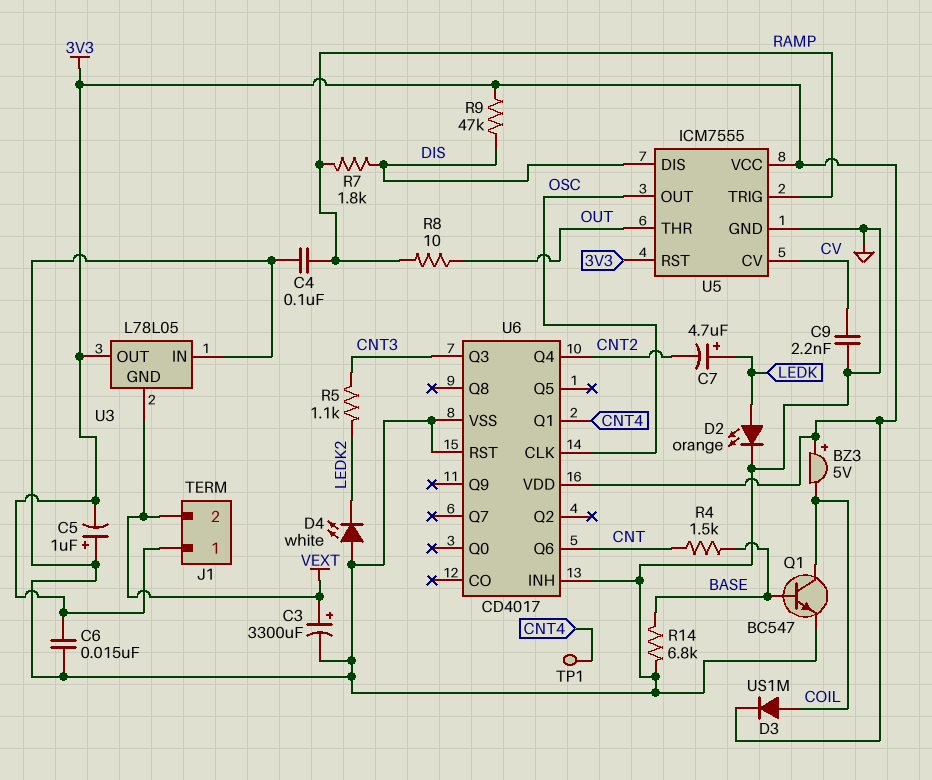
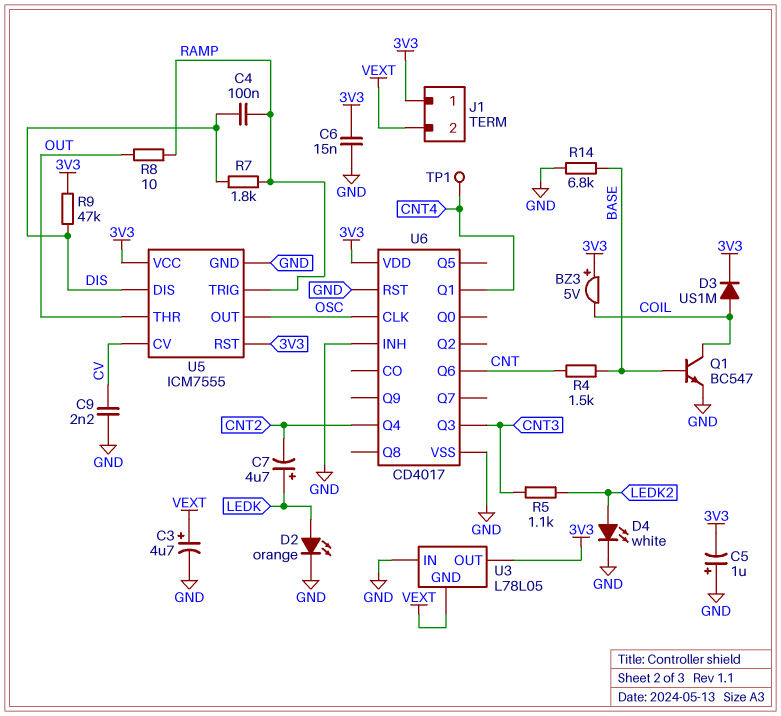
C3: 3300uF (plus VEXT, minus GND) -> 4.7uF (plus VEXT, minus GND)
C4: 100nF (GND, RAMP) -> 100nF (DIS, RAMP)
D4: LED white (A GND, K LEDK2) -> LED white (A LEDK2, K GND)

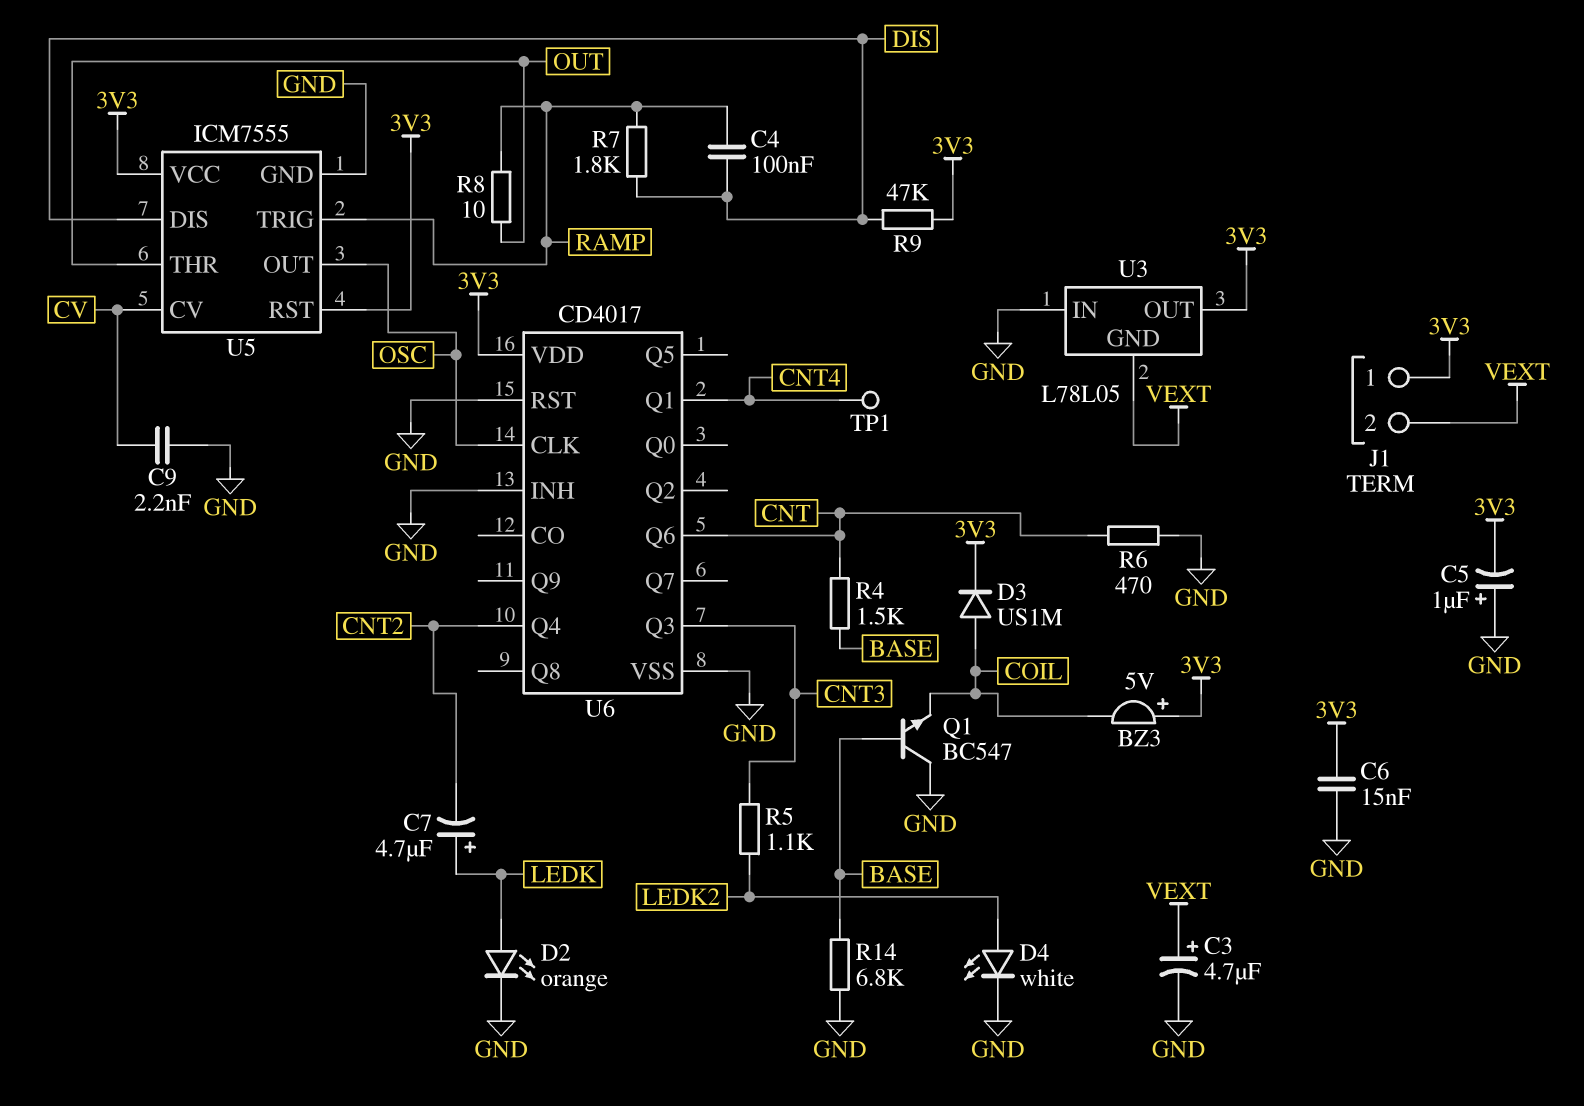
Q1: NPN BC547 (B BASE, C COIL, E GND) -> NPN BC547 (B BASE, C GND, E COIL)
R6: none -> 470 (CNT, GND)

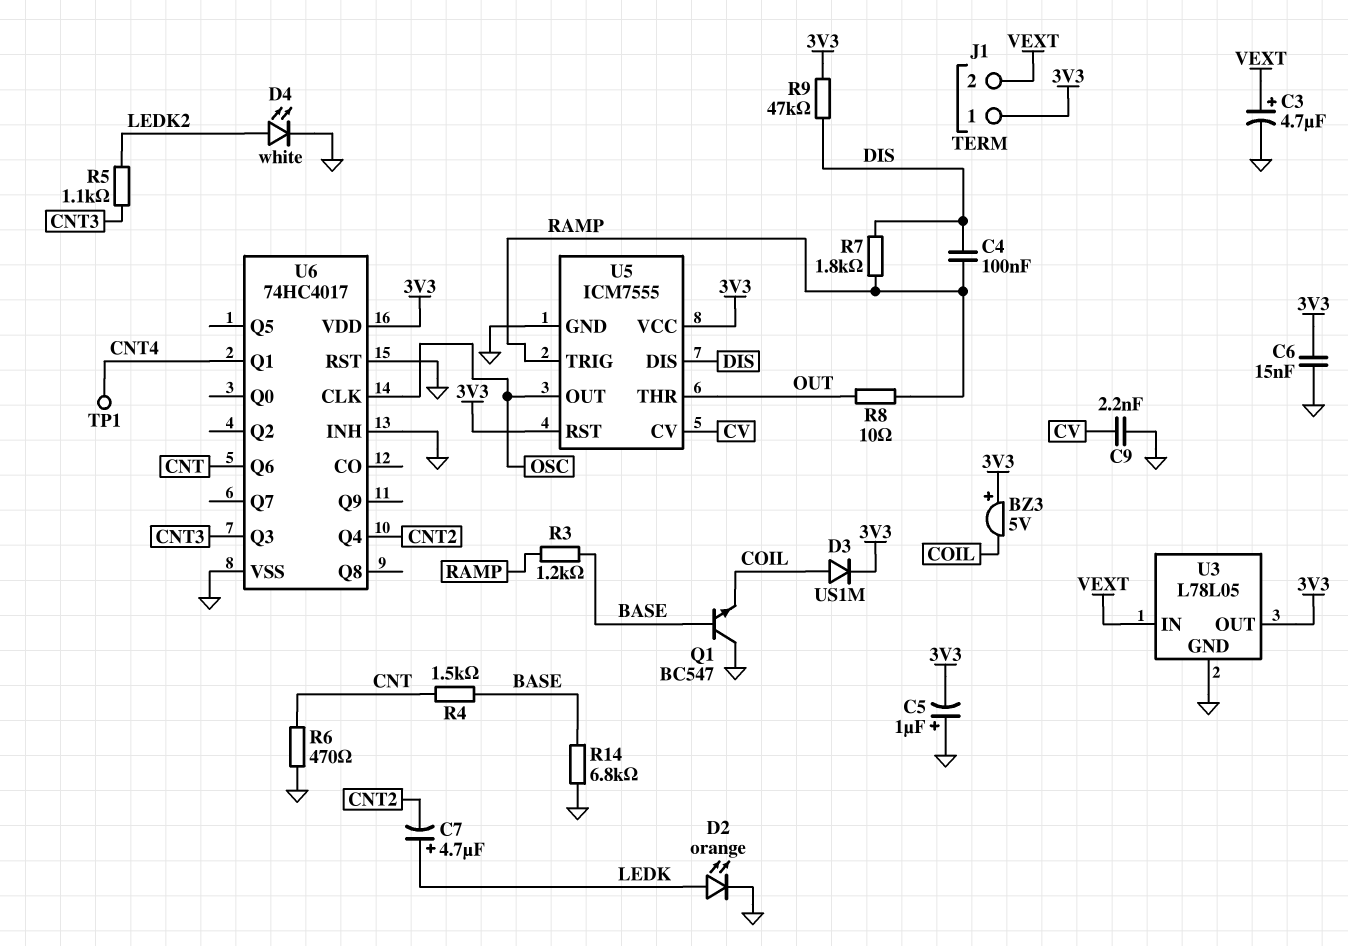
R3: none -> 1.2k (BASE, RAMP)
U3 pin GND: VEXT -> GND
U3 pin IN: GND -> VEXT
U6: CD4017 -> 74HC4017

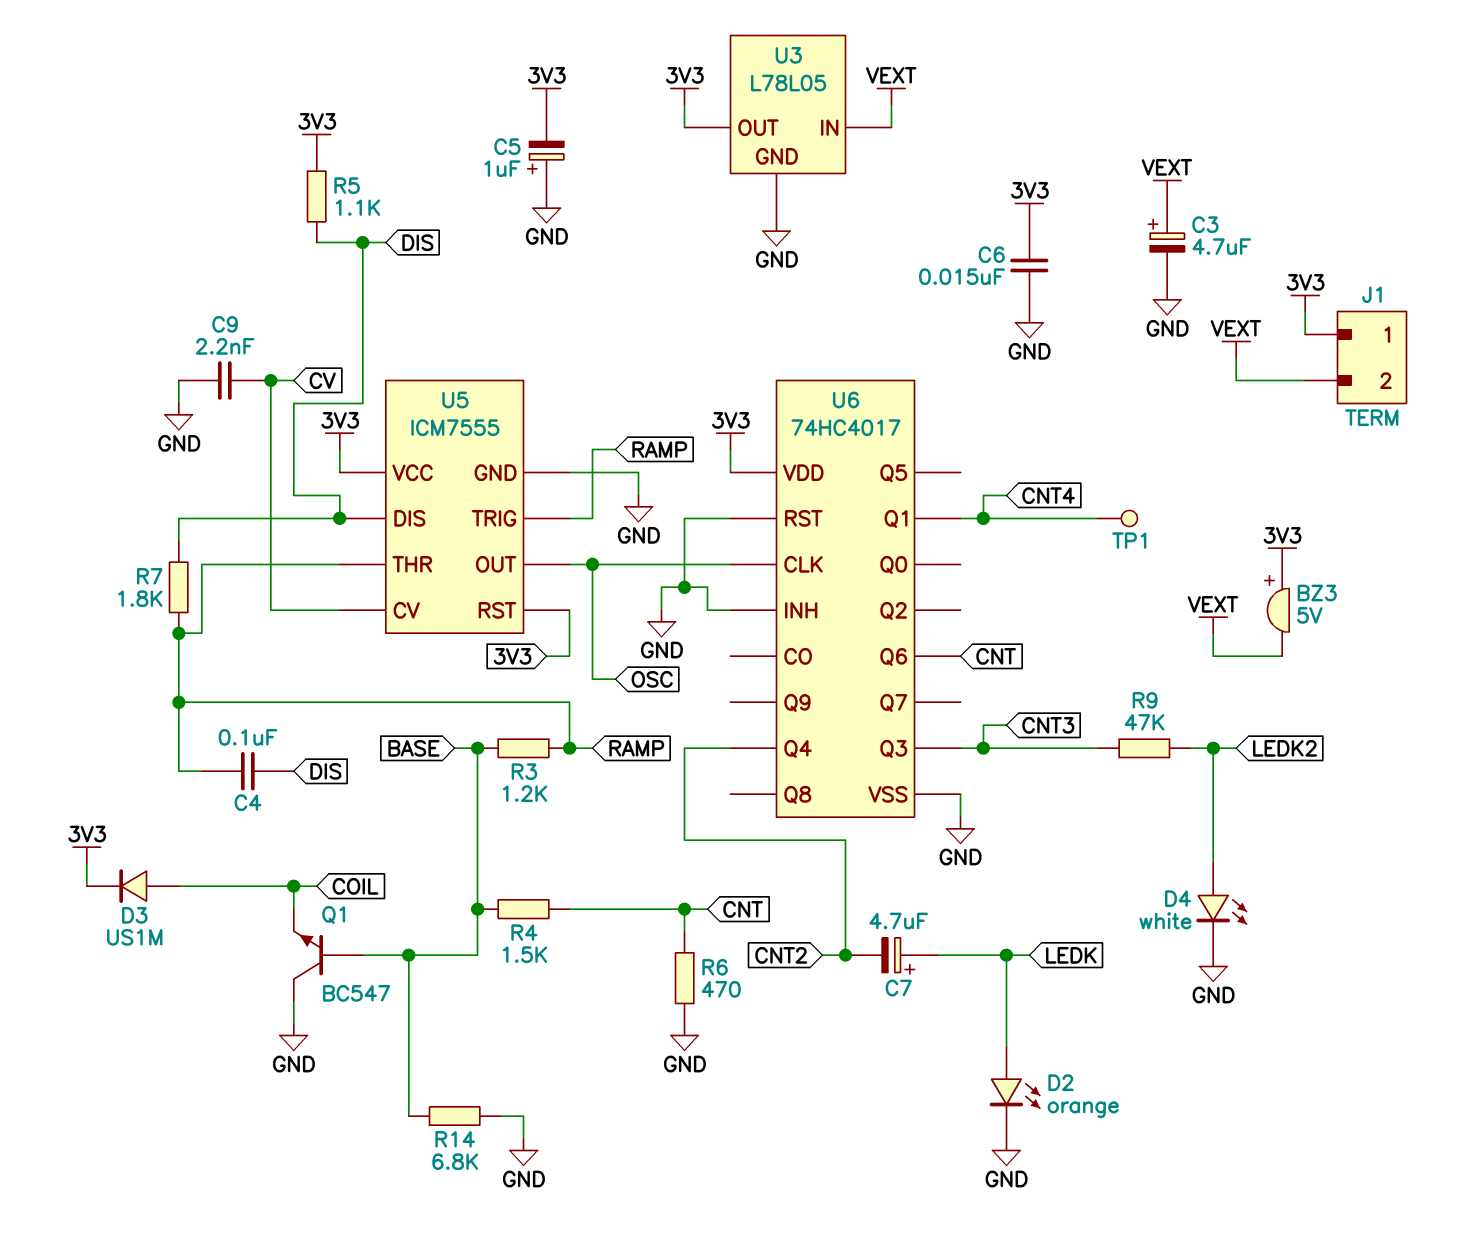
BZ3: buzzer 5V (plus 3V3, minus COIL) -> buzzer 5V (plus 3V3, minus VEXT)
R5: 1.1k (CNT3, LEDK2) -> 1.1k (3V3, DIS)
R8: 10 (OUT, RAMP) -> none
R9: 47k (3V3, DIS) -> 47k (CNT3, LEDK2)
U5 pin THR: OUT -> RAMP

